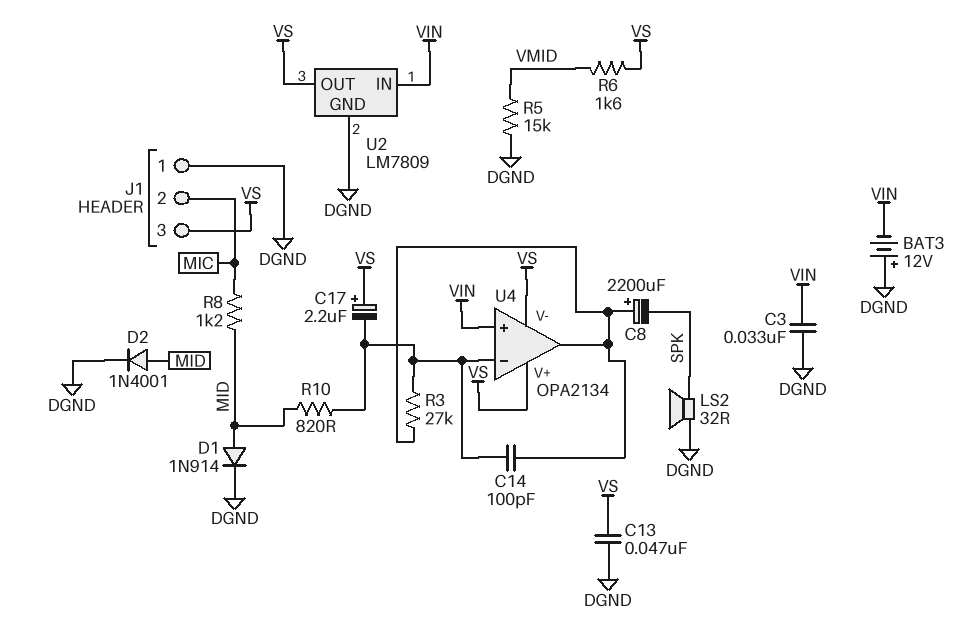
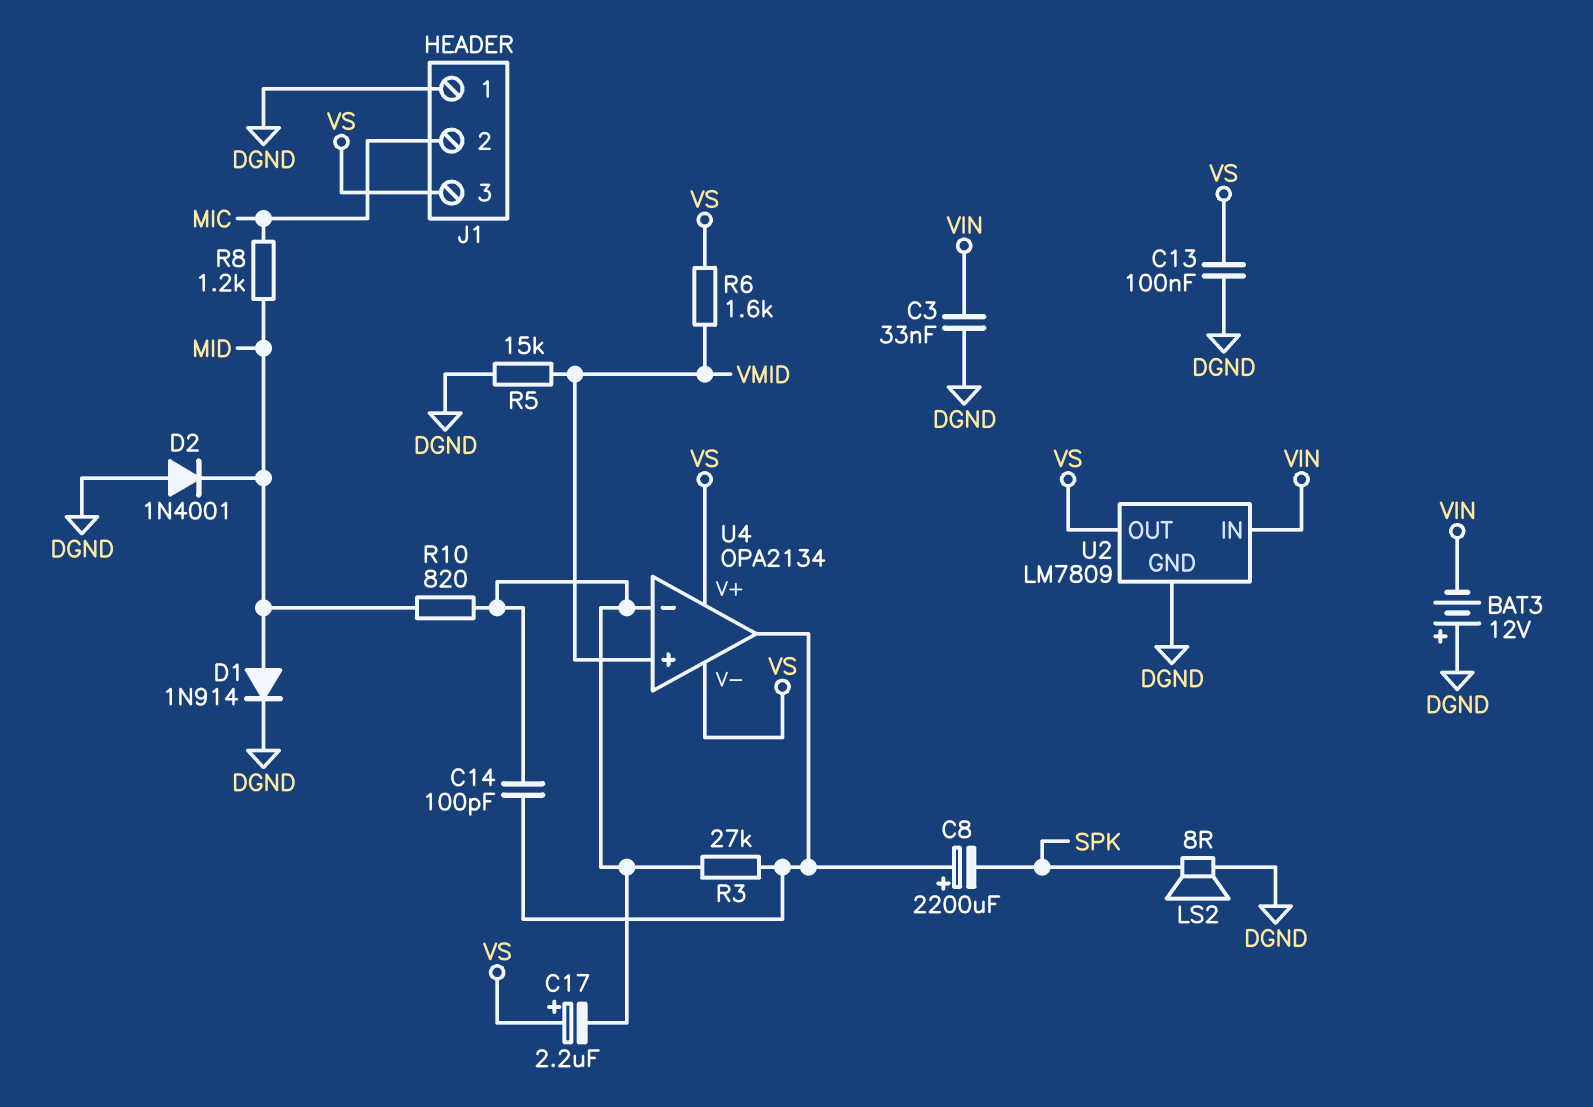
C13: 47nF (DGND, VS) -> 100nF (DGND, VS)
D2: diode 1N4001 (A MID, K DGND) -> diode 1N4001 (A DGND, K MID)
LS2: speaker 32R (DGND, SPK) -> speaker 8R (DGND, SPK)
U4 pin in+: VIN -> VMID

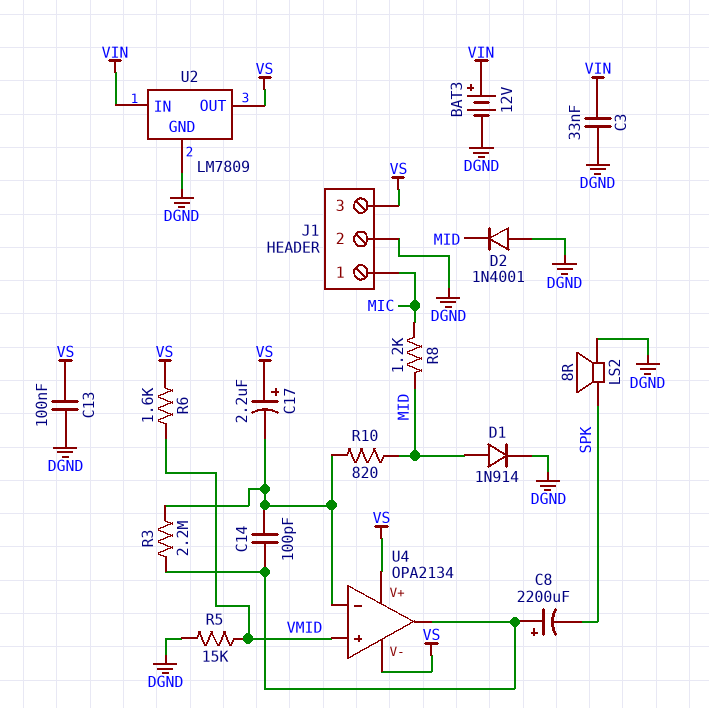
BAT3: 12V (plus DGND, minus VIN) -> 12V (plus VIN, minus DGND)
J1 pin 1: DGND -> MIC
J1 pin 2: MIC -> DGND
R3: 27k (U4/in-, U4/out) -> 2.2M (U4/in-, U4/out)

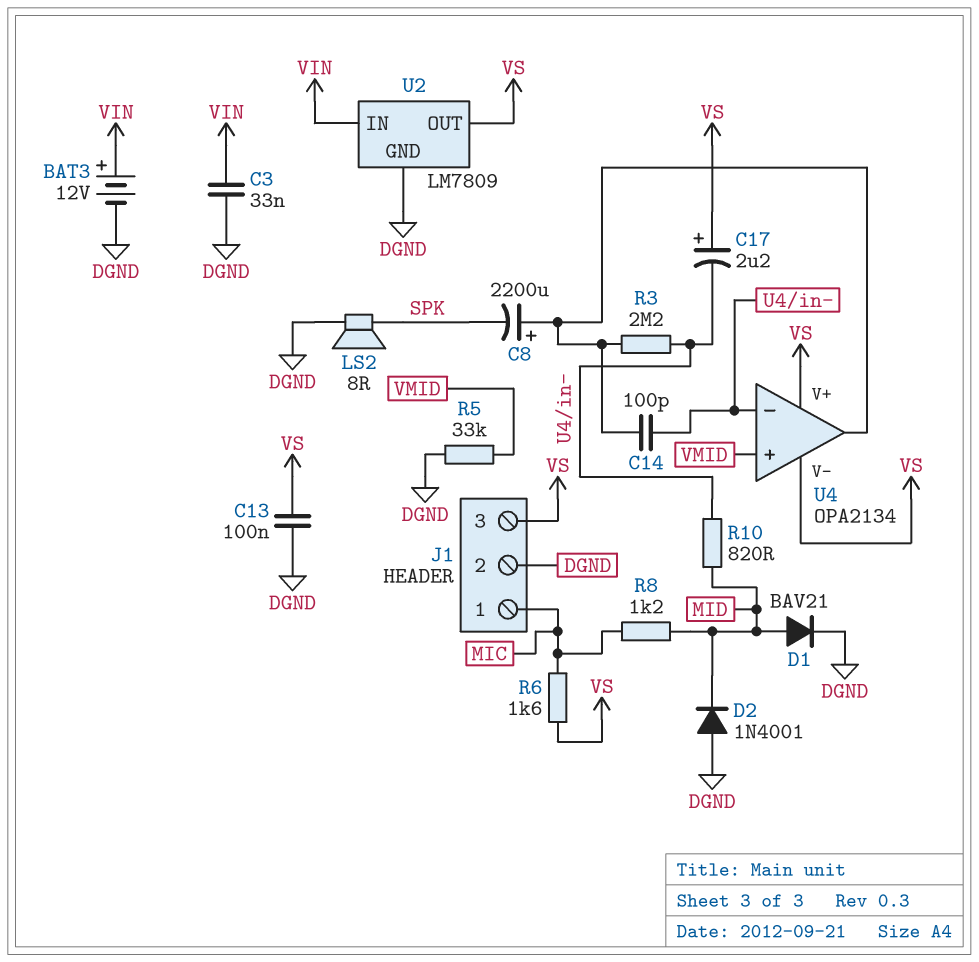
D1: diode 1N914 (A MID, K DGND) -> diode BAV21 (A MID, K DGND)
R5: 15k (DGND, VMID) -> 33k (DGND, VMID)
R6: 1.6k (VMID, VS) -> 1.6k (MIC, VS)

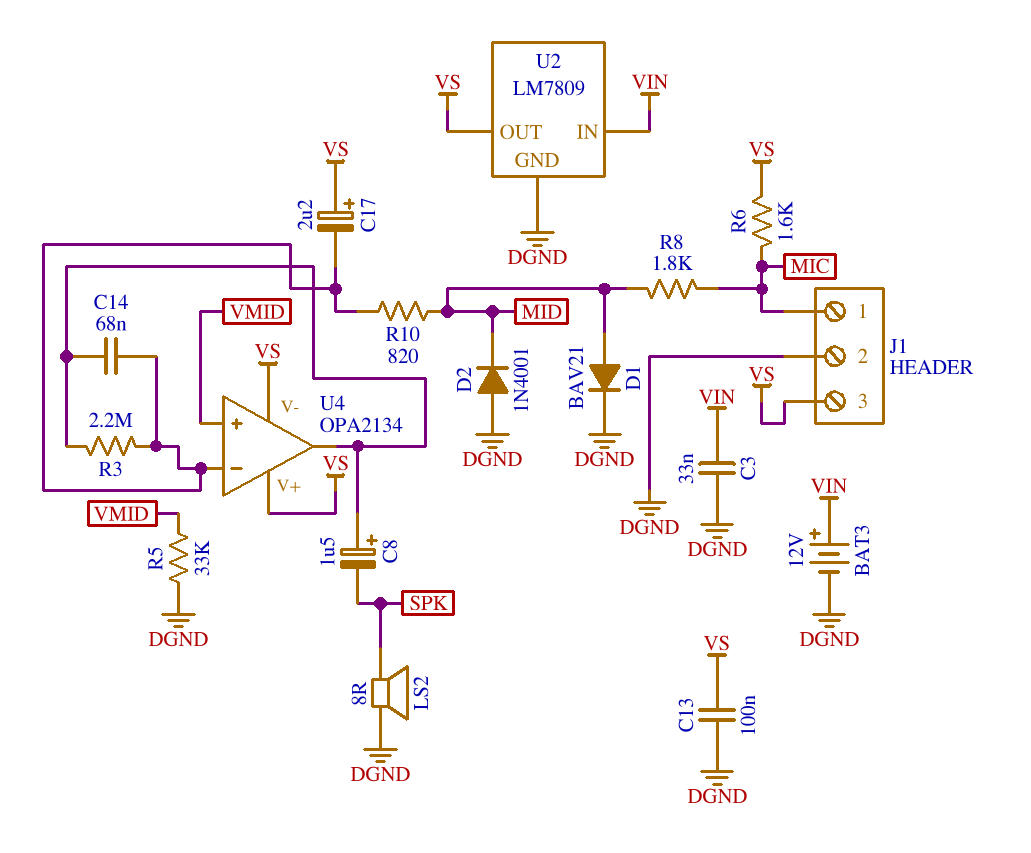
C8: 2200uF (plus U4/out, minus SPK) -> 1.5uF (plus U4/out, minus SPK)
C14: 100pF (U4/in-, U4/out) -> 68nF (U4/in-, U4/out)
R8: 1.2k (MIC, MID) -> 1.8k (MIC, MID)

